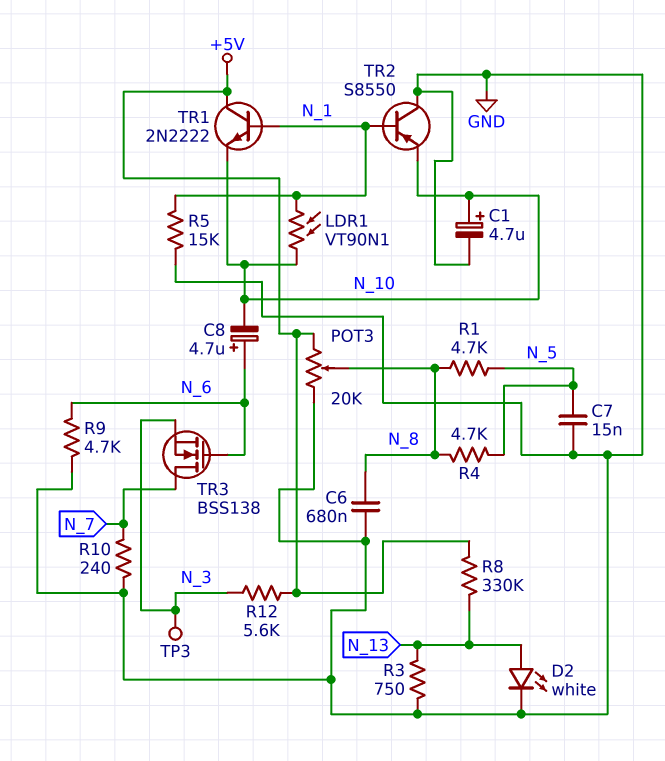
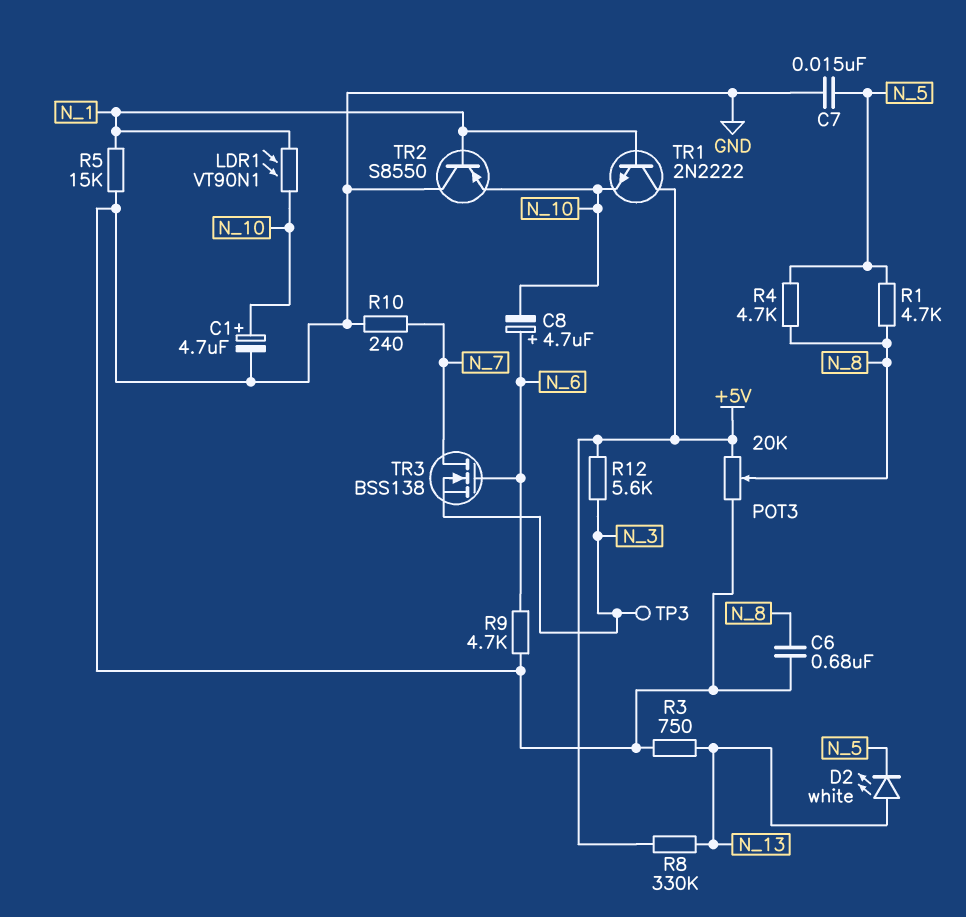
D2: LED white (A N_13, K GND) -> LED white (A N_13, K N_5)

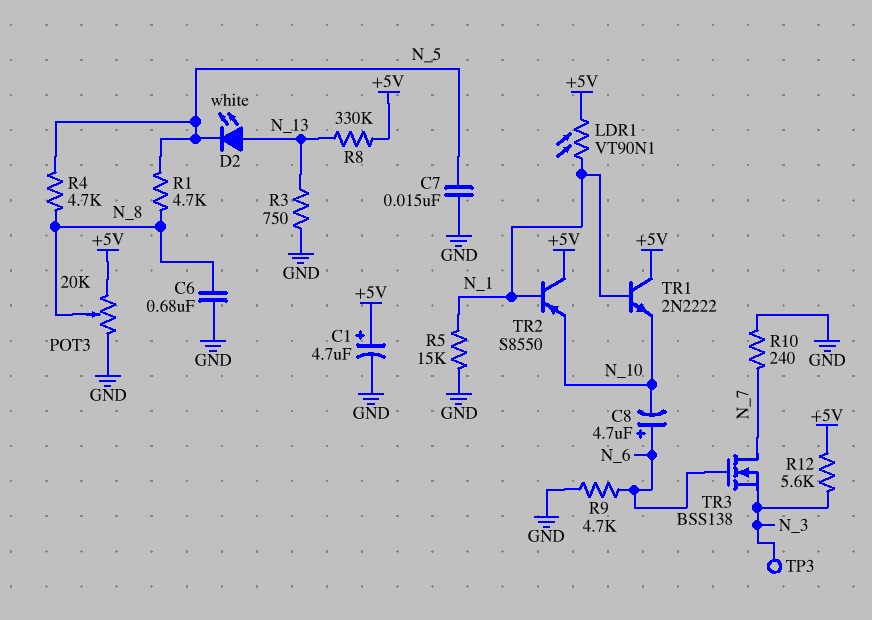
C1: 4.7uF (plus N_10, minus GND) -> 4.7uF (plus +5V, minus GND)
LDR1: VT90N1 (N_1, N_10) -> VT90N1 (+5V, N_1)
TR2: PNP S8550 (B N_1, C GND, E N_10) -> PNP S8550 (B N_1, C +5V, E N_10)

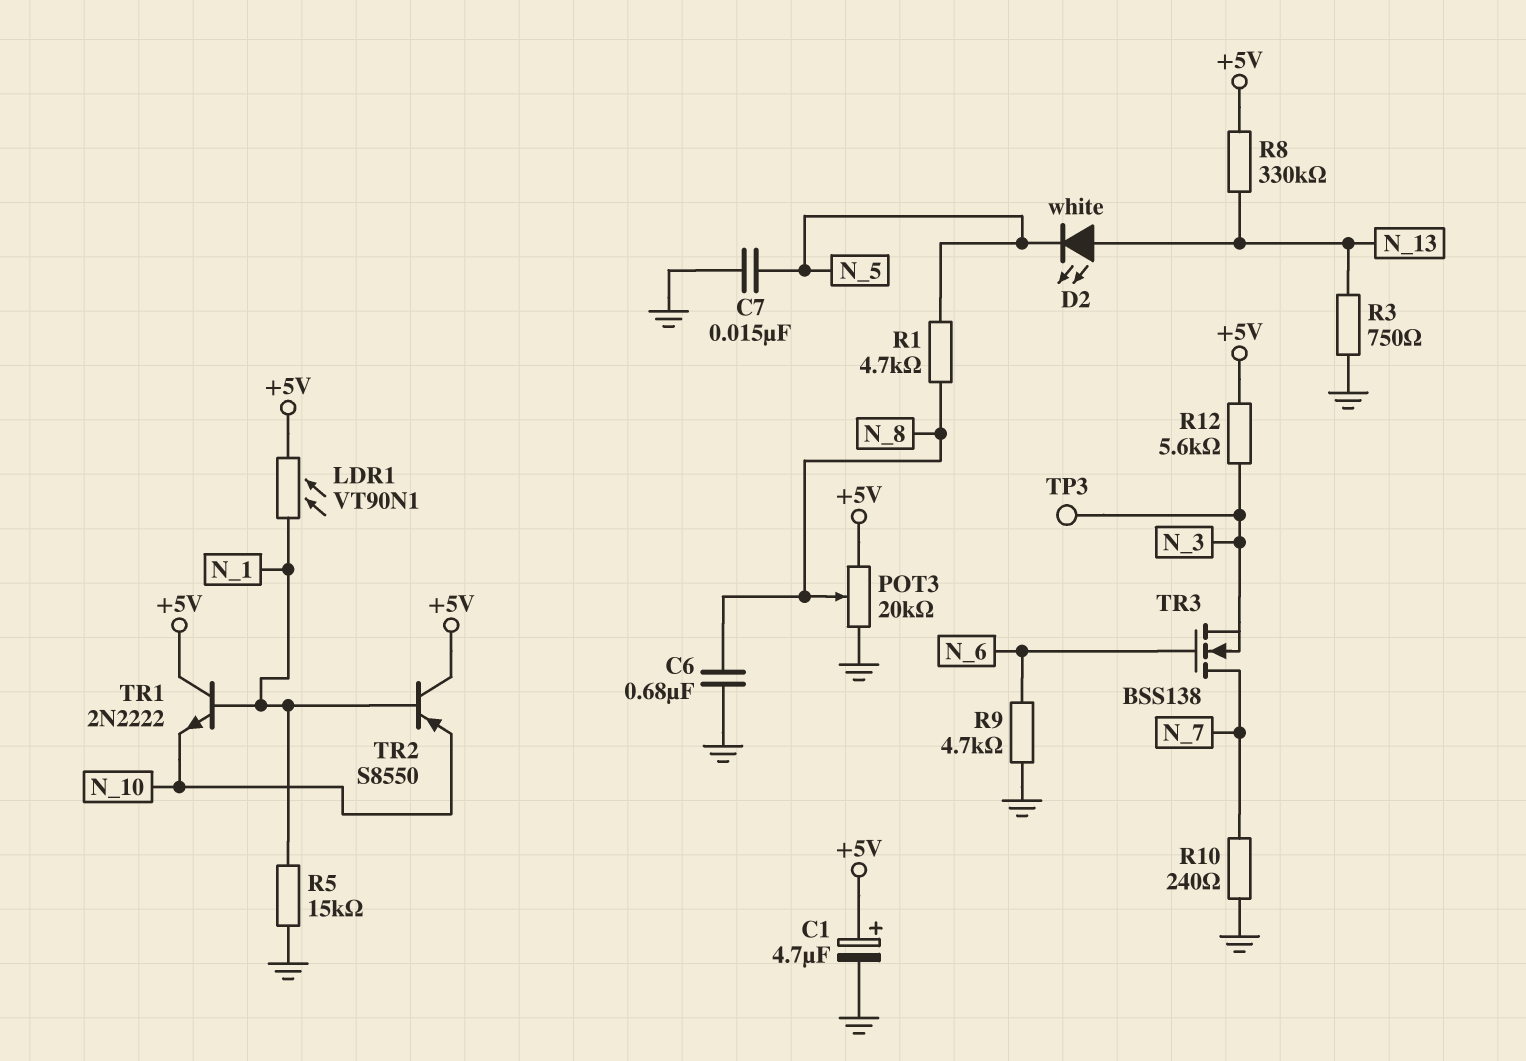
C8: 4.7uF (plus N_6, minus N_10) -> none
R4: 4.7k (N_5, N_8) -> none

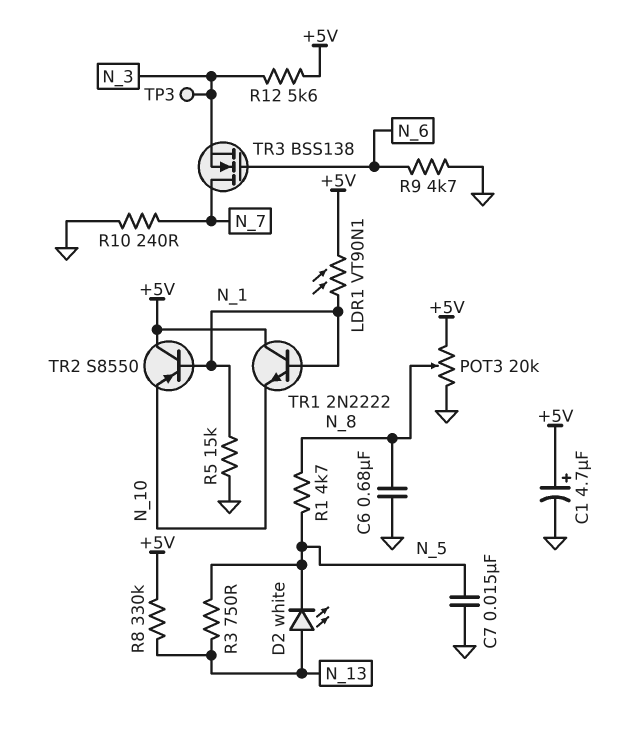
R3: 750 (GND, N_13) -> 750 (N_5, N_13)

